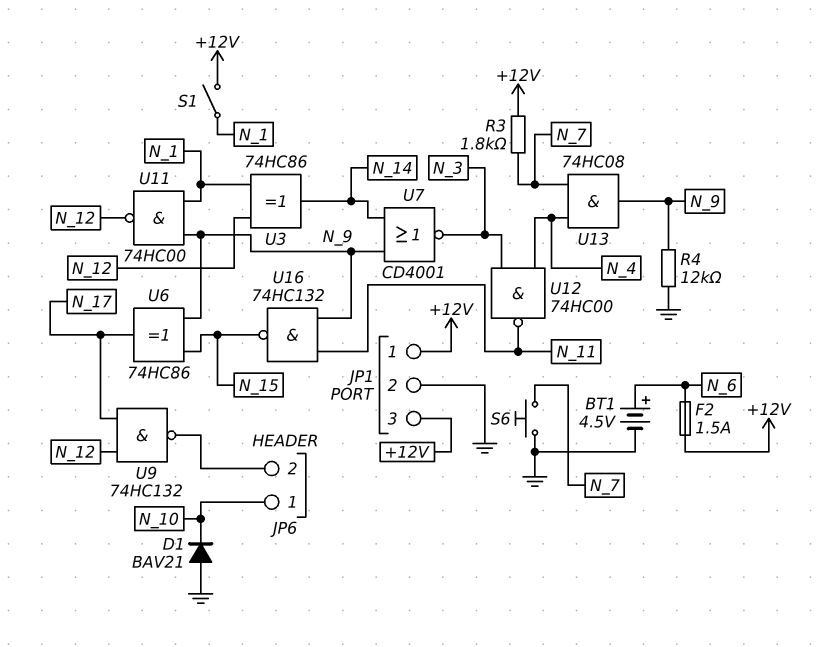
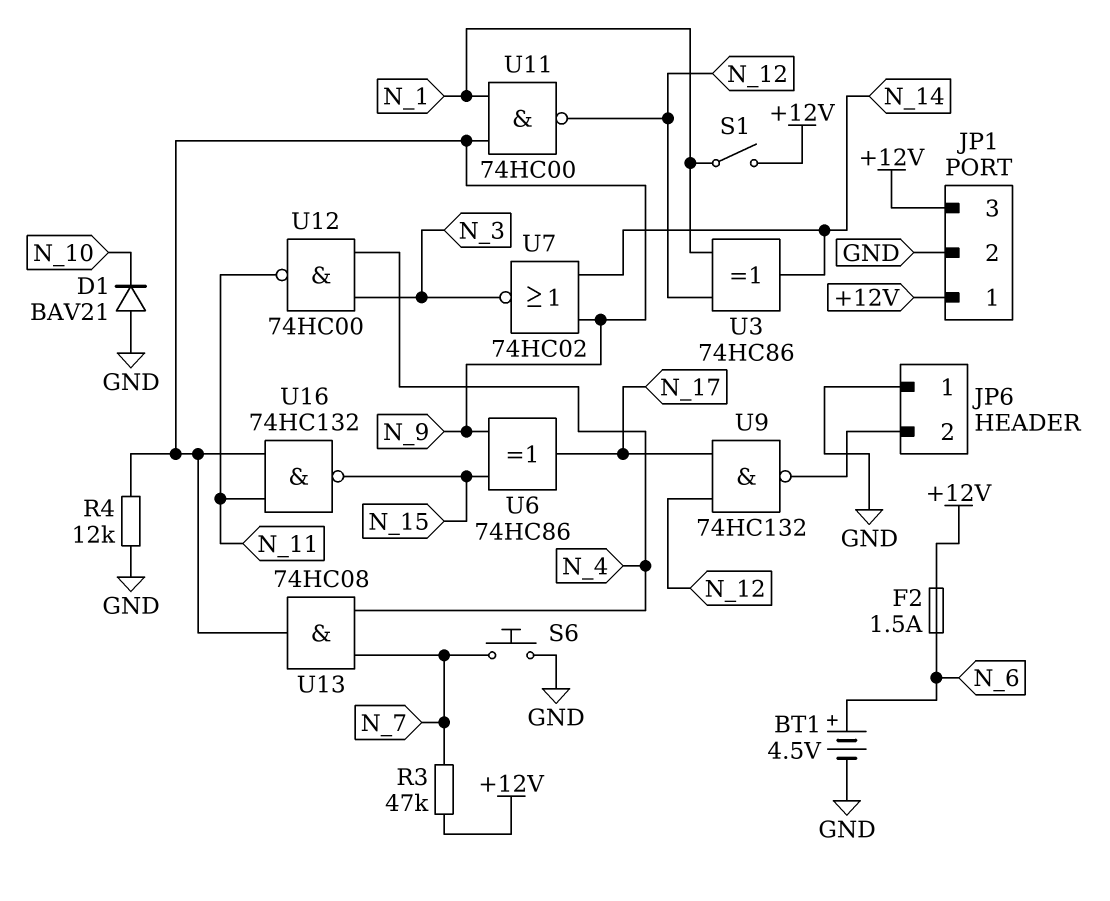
JP6 pin 1: N_10 -> GND
R3: 1.8k (+12V, N_7) -> 47k (+12V, N_7)
U7: NOR CD4001 (in N_9, in N_14, out N_3) -> NOR 74HC02 (in N_9, in N_14, out N_3)

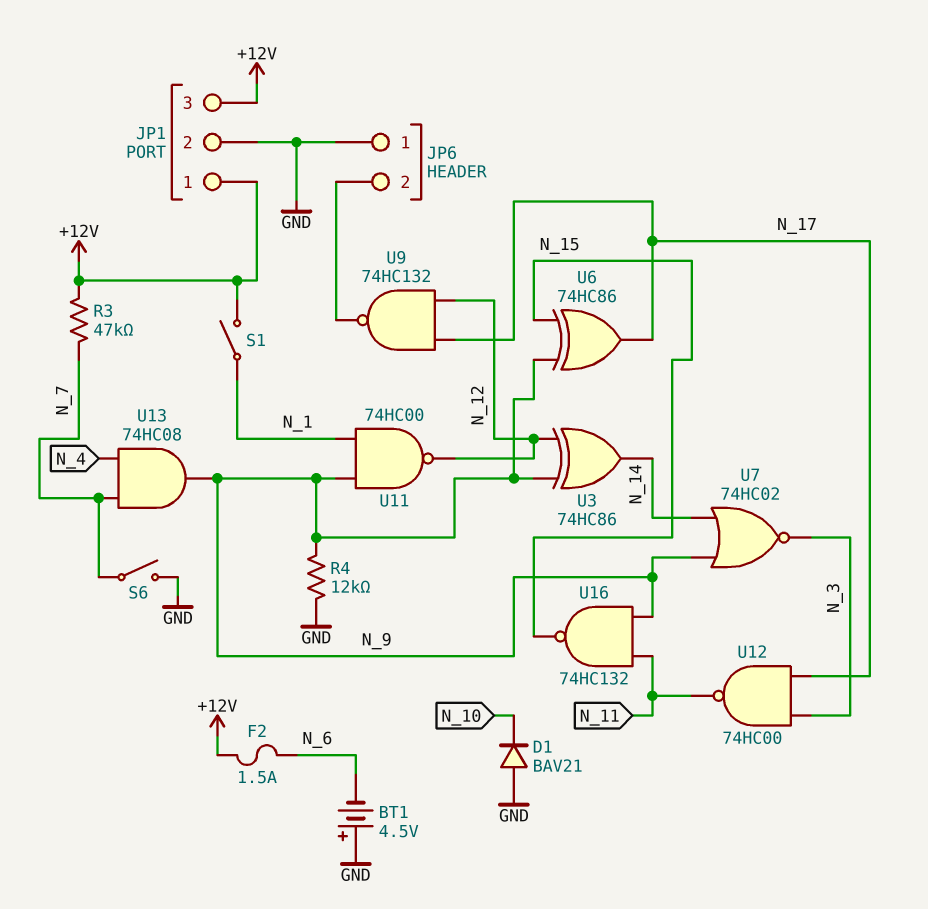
BT1: 4.5V (plus N_6, minus GND) -> 4.5V (plus GND, minus N_6)
S6: button (GND, N_7) -> switch (GND, N_7)
U3: XOR 74HC86 (in N_1, in N_12, out N_14) -> XOR 74HC86 (in N_9, in N_12, out N_14)
U12: NAND 74HC00 (in N_3, in N_4, out N_11) -> NAND 74HC00 (in N_3, in N_17, out N_11)

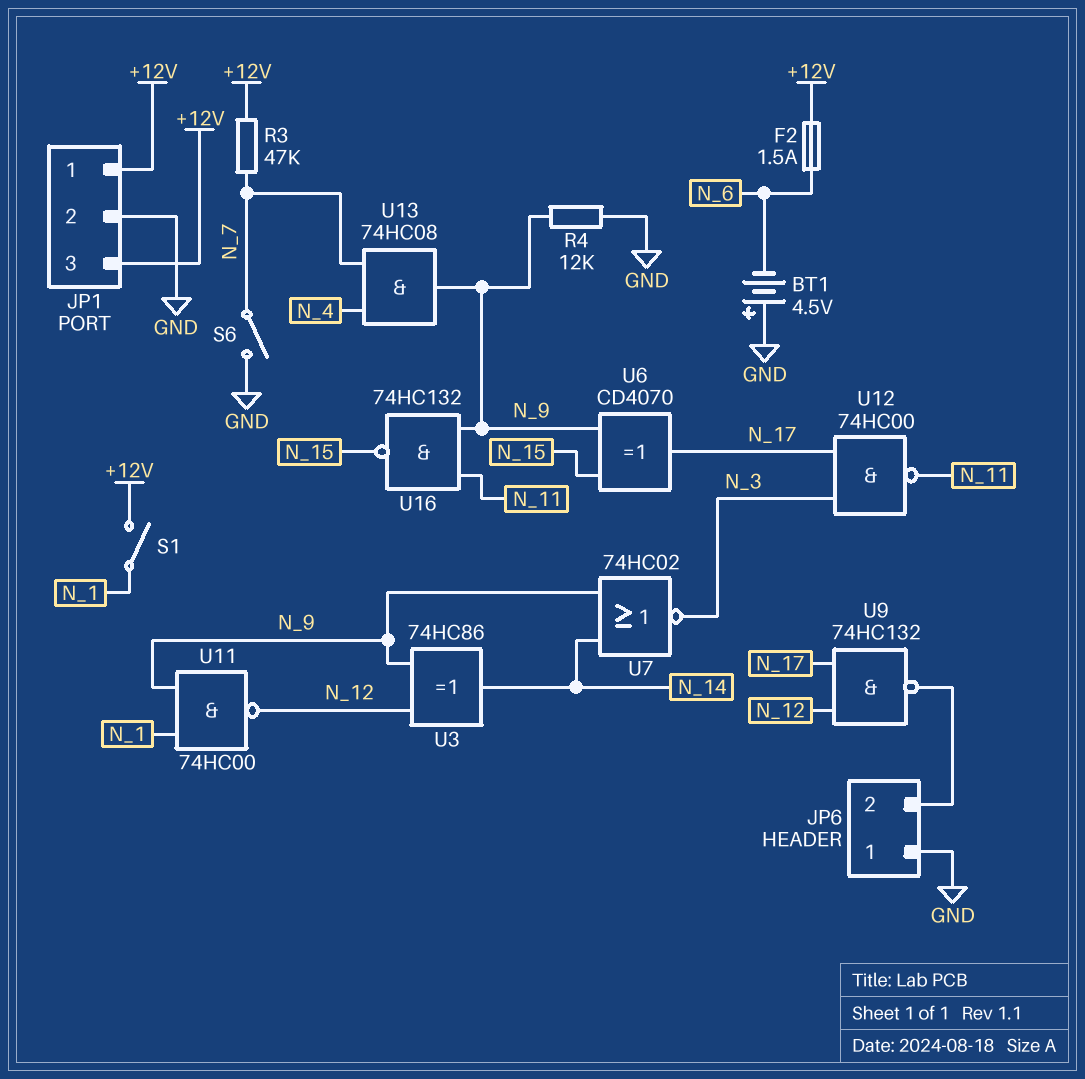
D1: diode BAV21 (A GND, K N_10) -> none
U6: XOR 74HC86 (in N_9, in N_15, out N_17) -> XOR CD4070 (in N_9, in N_15, out N_17)

